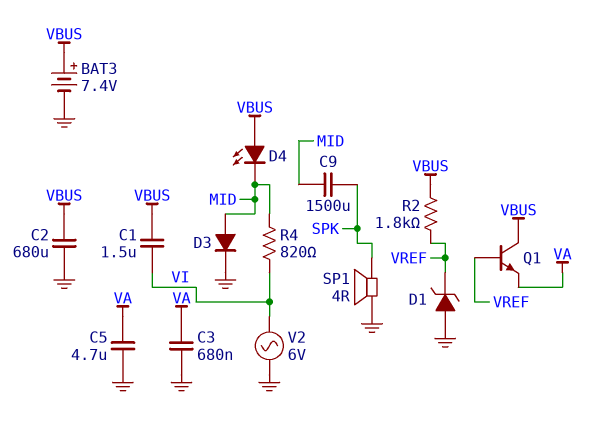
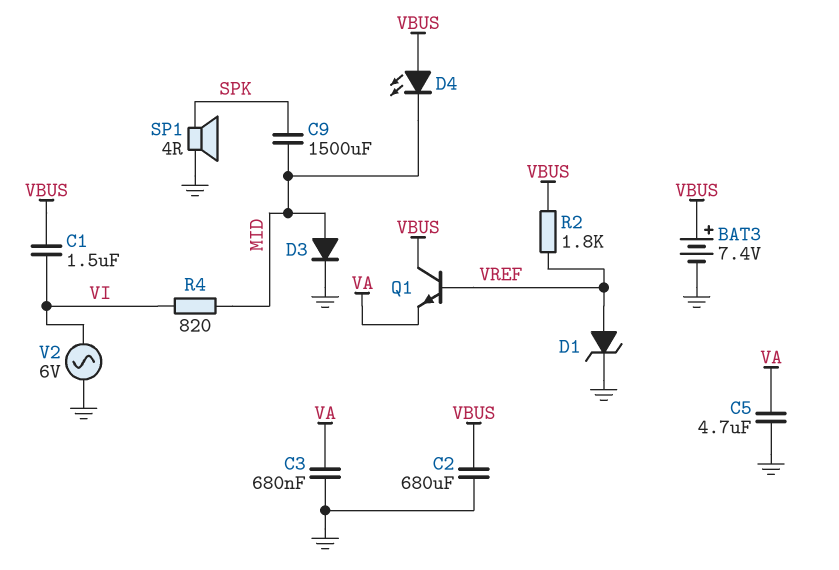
D1: zener (A GND, K VREF) -> zener (A VREF, K GND)

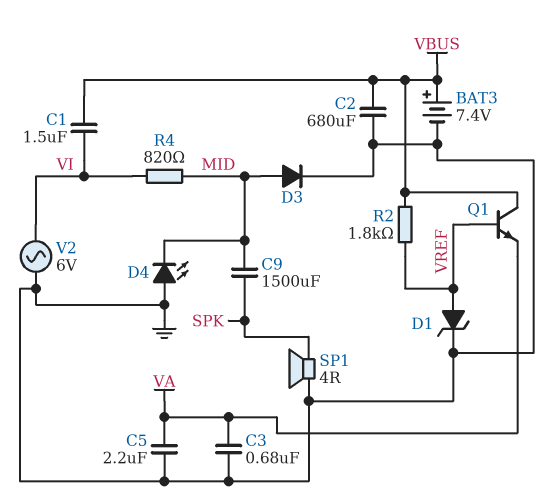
C5: 4.7uF (GND, VA) -> 2.2uF (GND, VA)
D4: LED (A VBUS, K MID) -> LED (A GND, K MID)

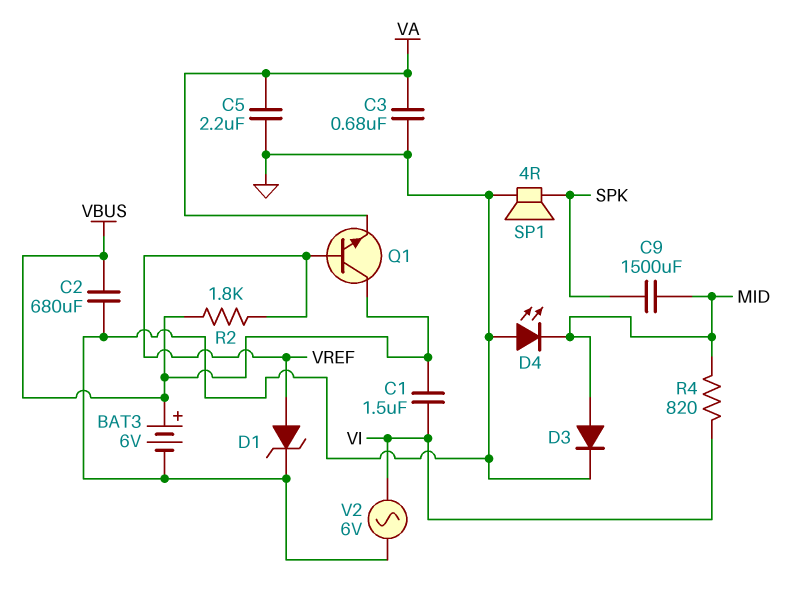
BAT3: 7.4V (plus VBUS, minus GND) -> 6V (plus VBUS, minus GND)

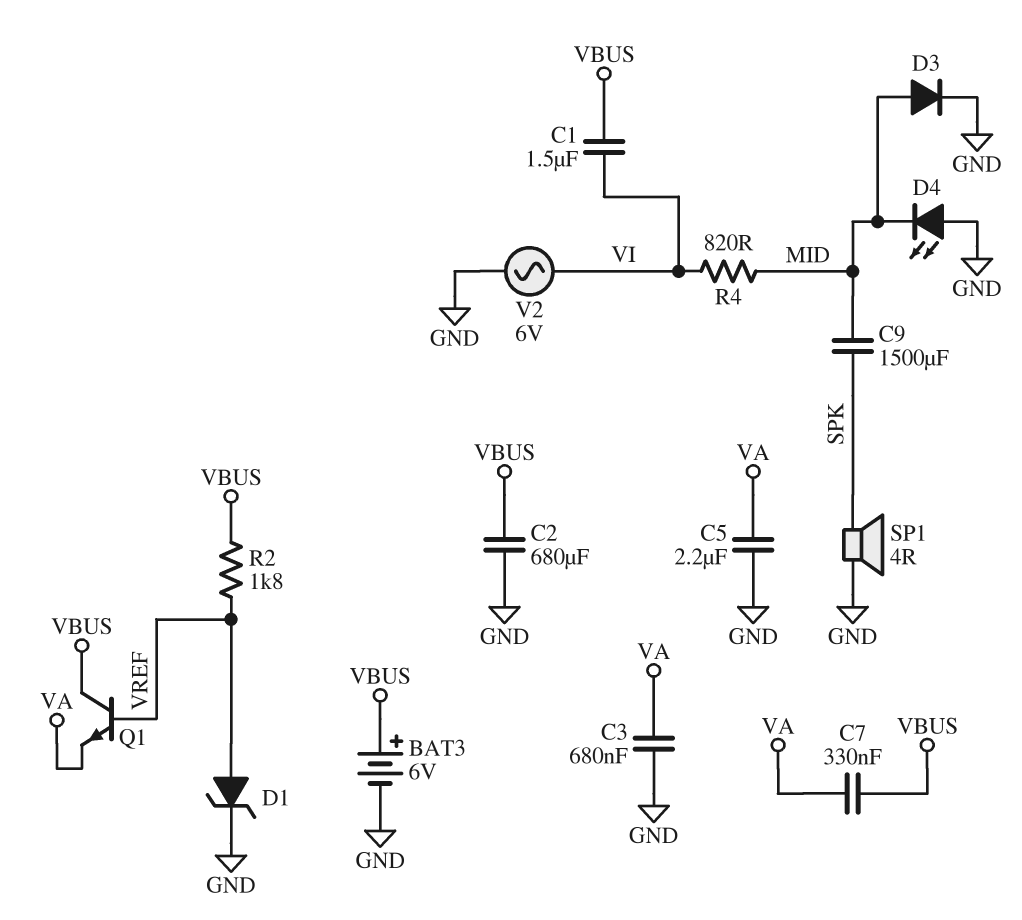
C7: none -> 330nF (VA, VBUS)

